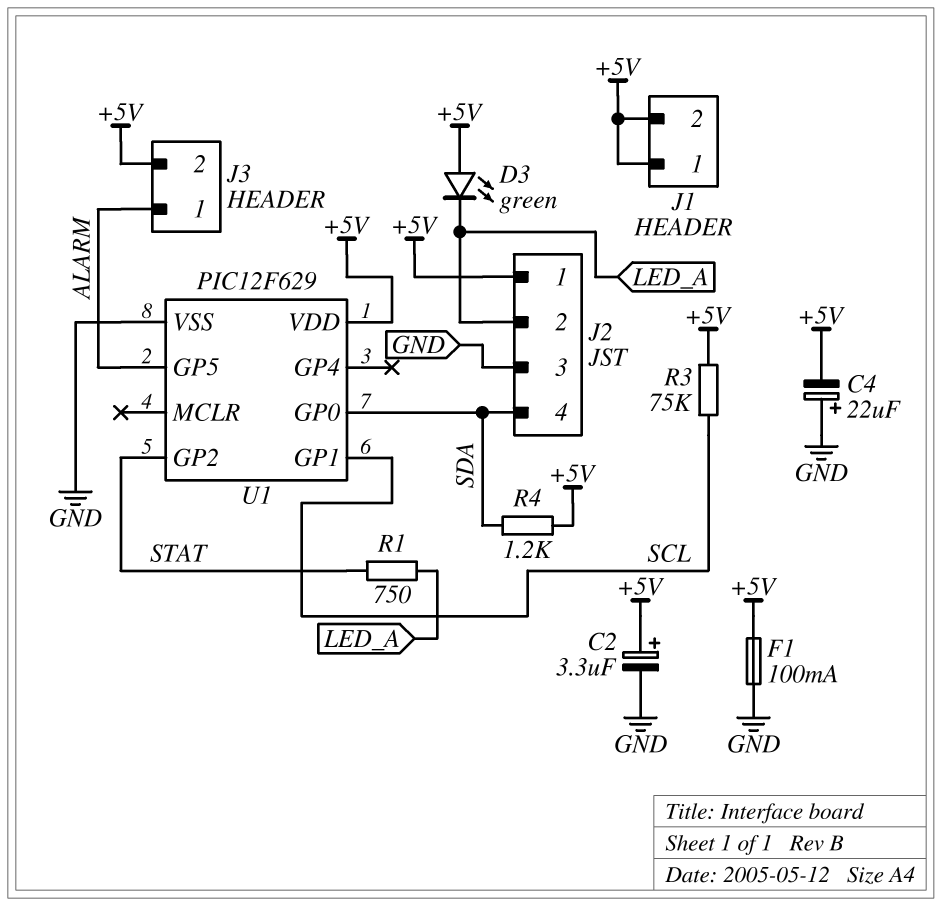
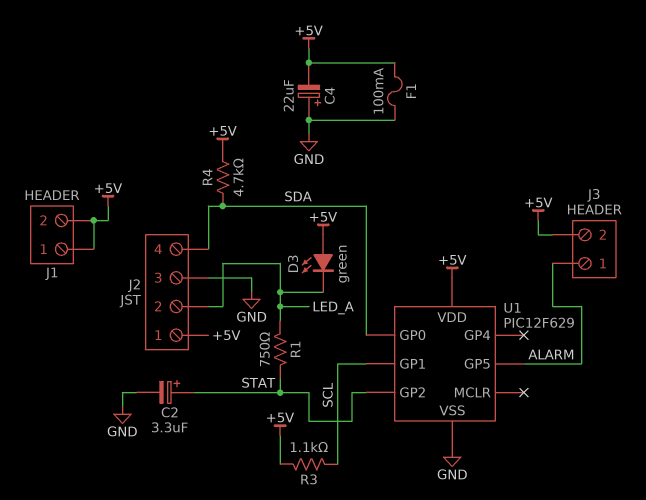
C2: 3.3uF (plus +5V, minus GND) -> 3.3uF (plus STAT, minus GND)
R3: 75k (+5V, SCL) -> 1.1k (+5V, SCL)
R4: 1.2k (+5V, SDA) -> 4.7k (+5V, SDA)

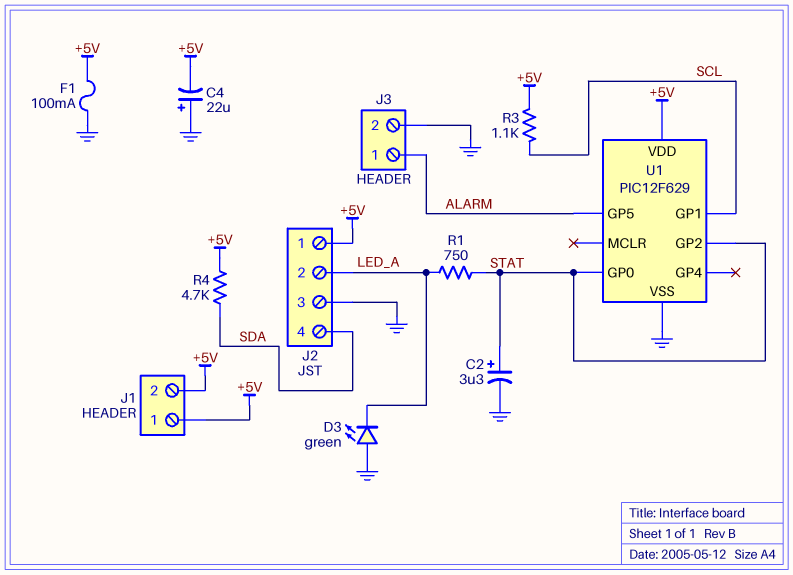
D3: LED green (A +5V, K LED_A) -> LED green (A GND, K LED_A)
J3 pin 2: +5V -> GND
U1 pin GP0: SDA -> STAT

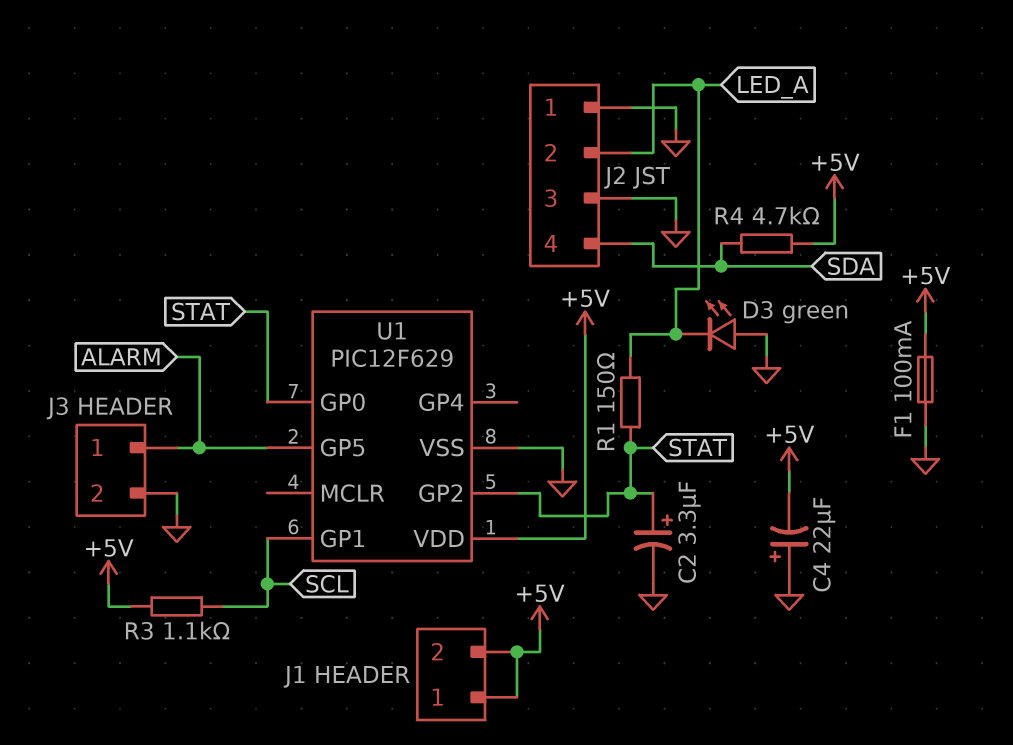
J2 pin 1: +5V -> GND
R1: 750 (LED_A, STAT) -> 150 (LED_A, STAT)

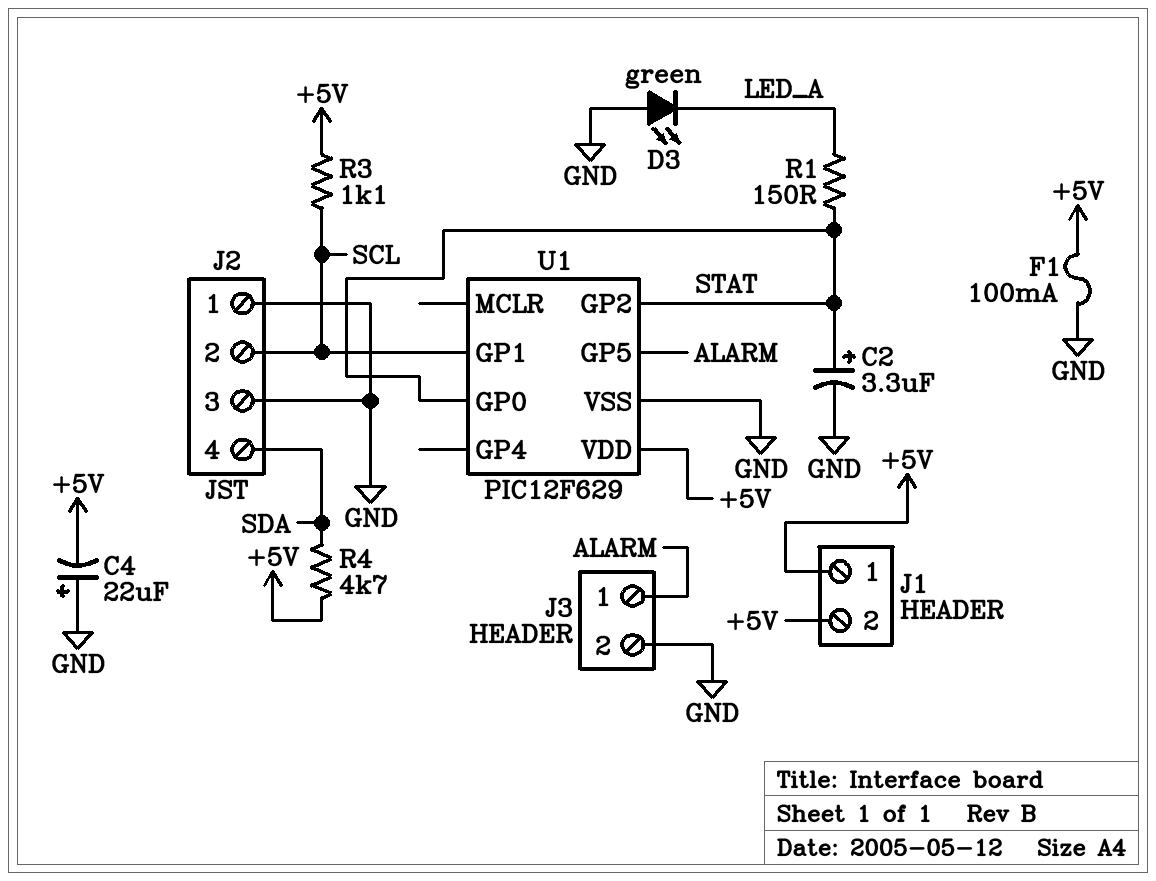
J2 pin 2: LED_A -> SCL

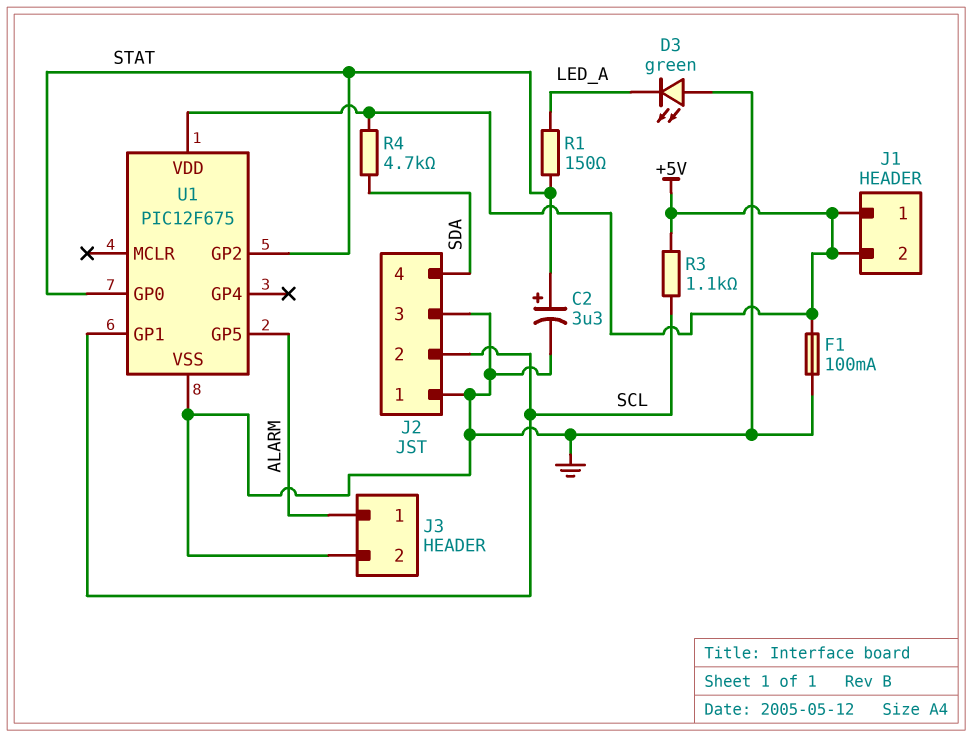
C4: 22uF (plus GND, minus +5V) -> none
U1: PIC12F629 -> PIC12F675

